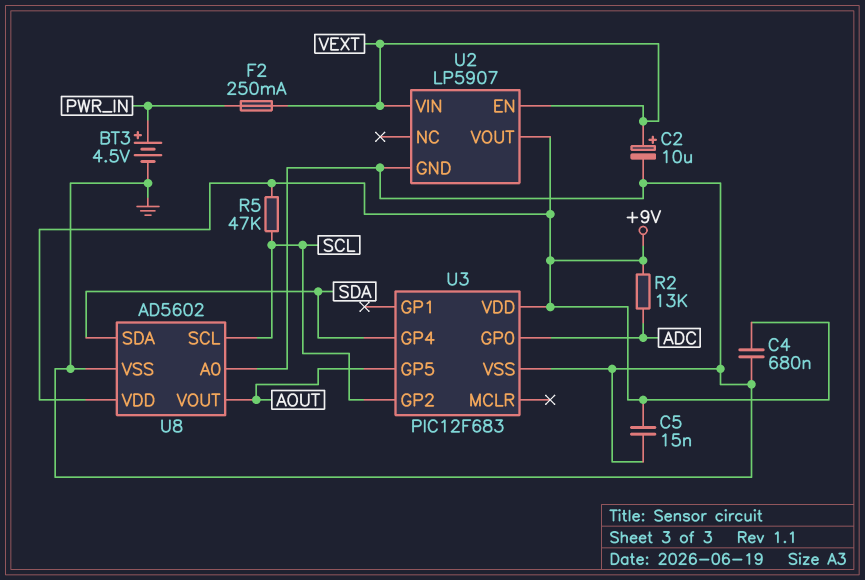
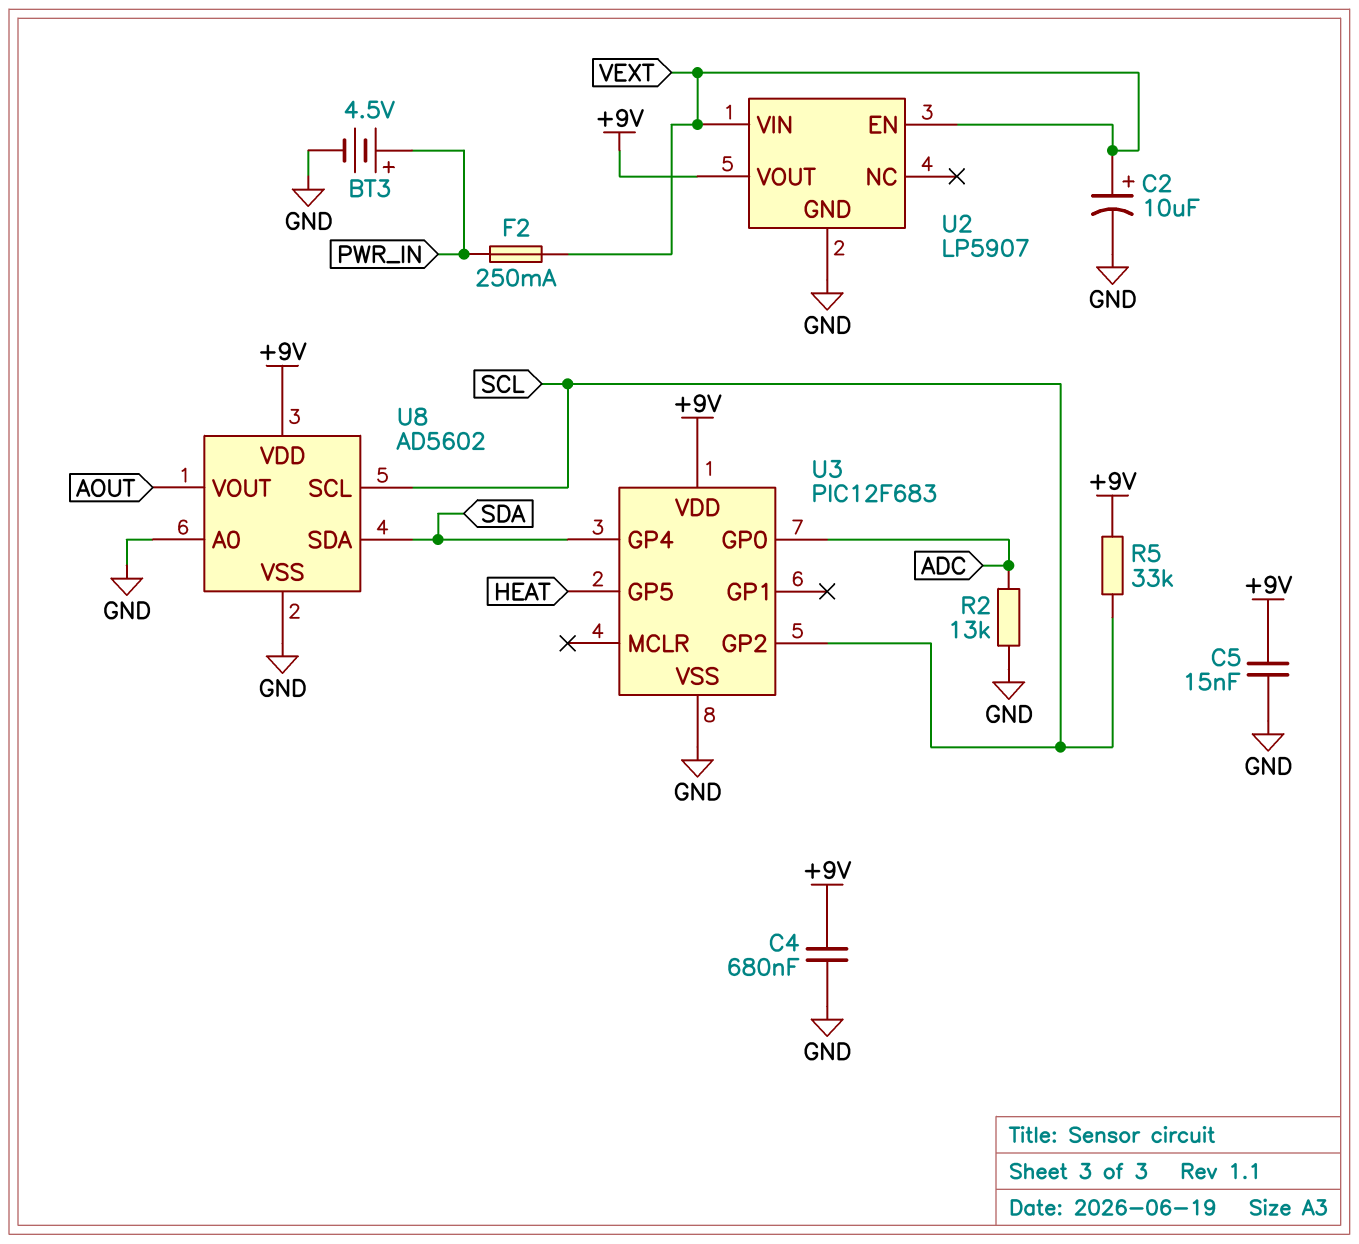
R2: 13k (+9V, ADC) -> 13k (ADC, GND)
R5: 47k (+9V, SCL) -> 33k (+9V, SCL)
U3 pin GP5: AOUT -> HEAT

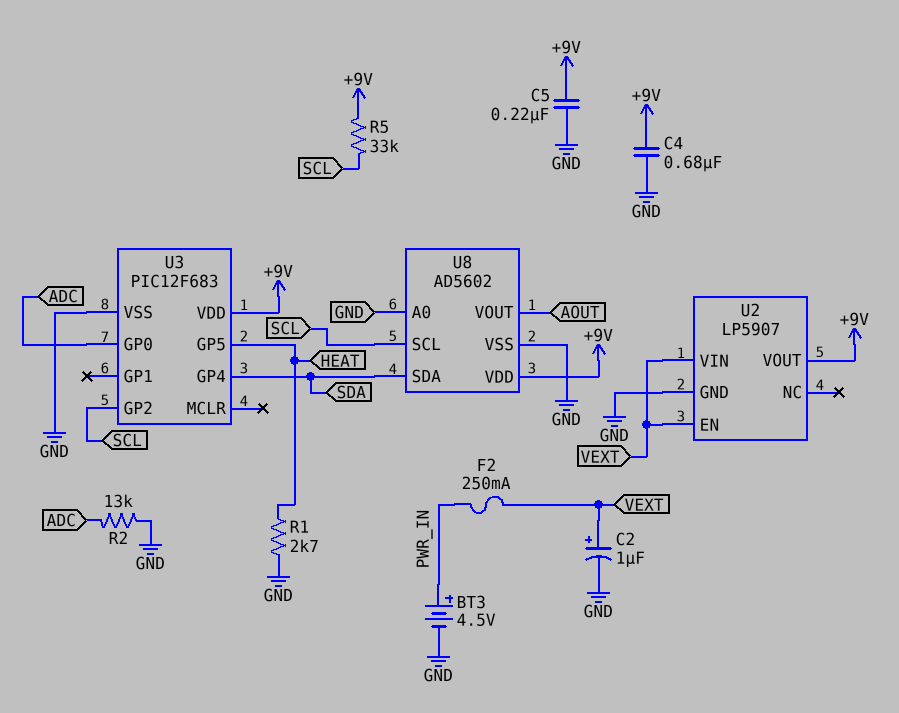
C2: 10uF (plus VEXT, minus GND) -> 1uF (plus VEXT, minus GND)
C5: 15nF (+9V, GND) -> 220nF (+9V, GND)
R1: none -> 2.7k (GND, HEAT)

